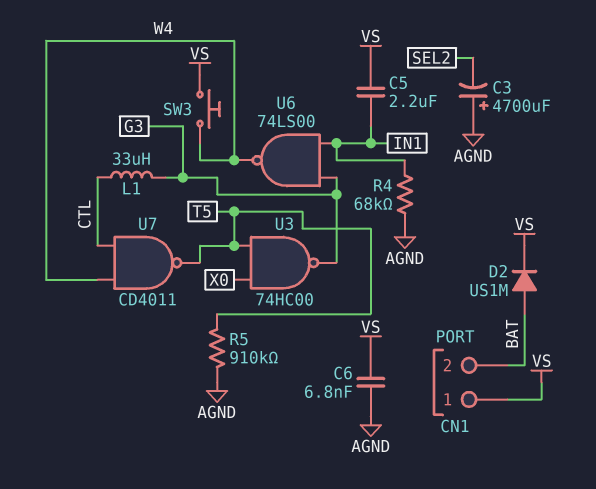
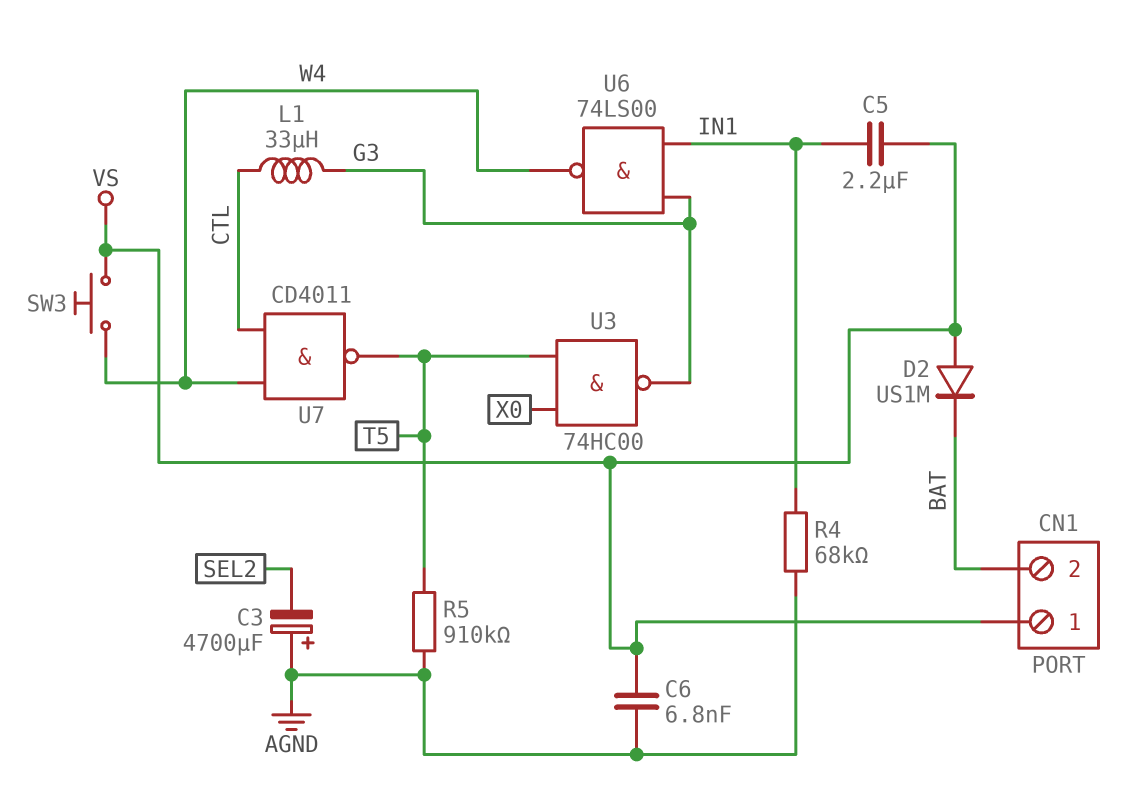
D2: diode US1M (A BAT, K VS) -> diode US1M (A VS, K BAT)

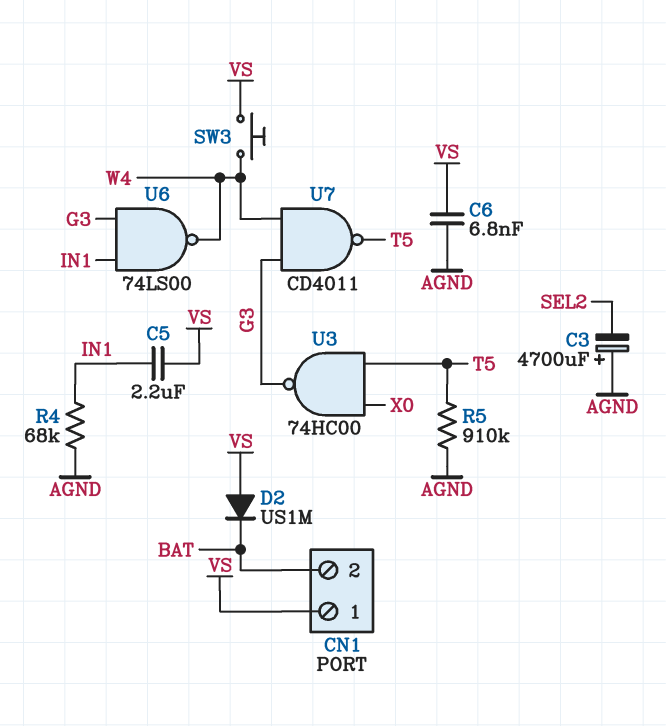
L1: 33uH (CTL, G3) -> none
U7: NAND CD4011 (in CTL, in W4, out T5) -> NAND CD4011 (in G3, in W4, out T5)

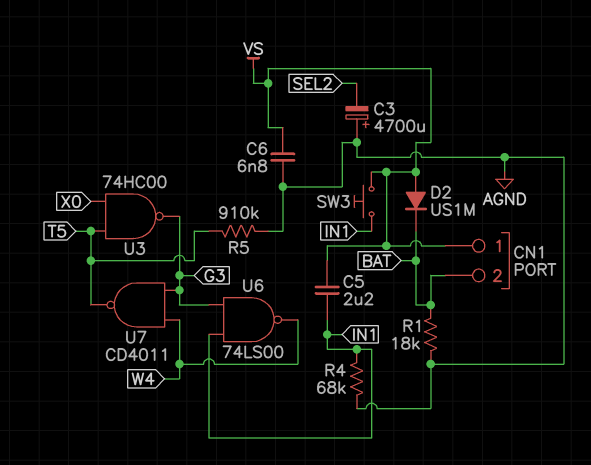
R1: none -> 18k (AGND, BAT)
SW3: button (VS, W4) -> button (IN1, VS)

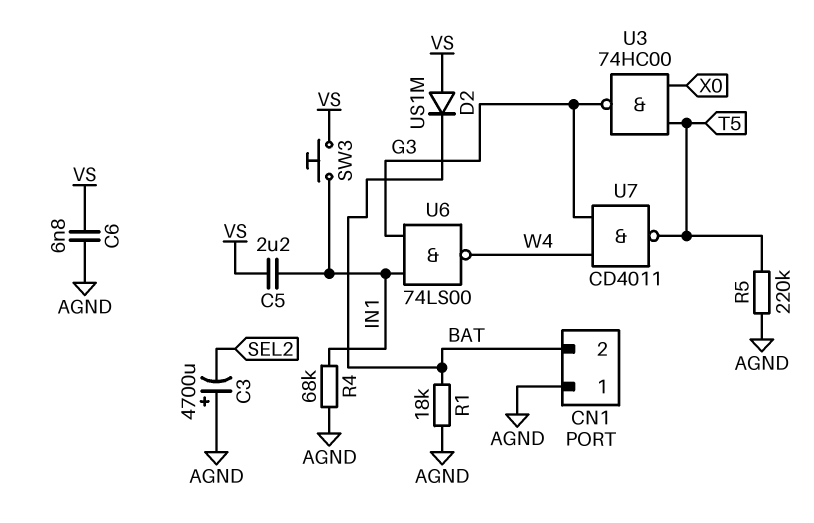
CN1 pin 1: VS -> AGND
R5: 910k (AGND, T5) -> 220k (AGND, T5)

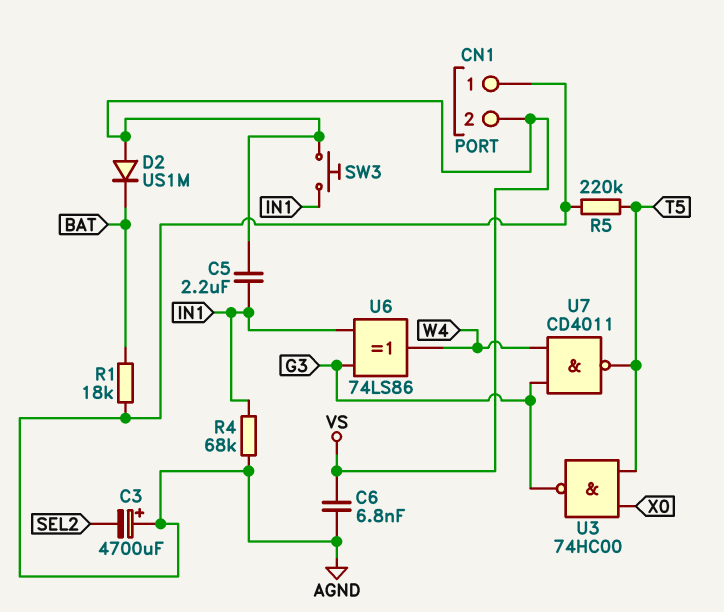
CN1 pin 2: BAT -> VS
U6: NAND 74LS00 (in G3, in IN1, out W4) -> XOR 74LS86 (in G3, in IN1, out W4)

